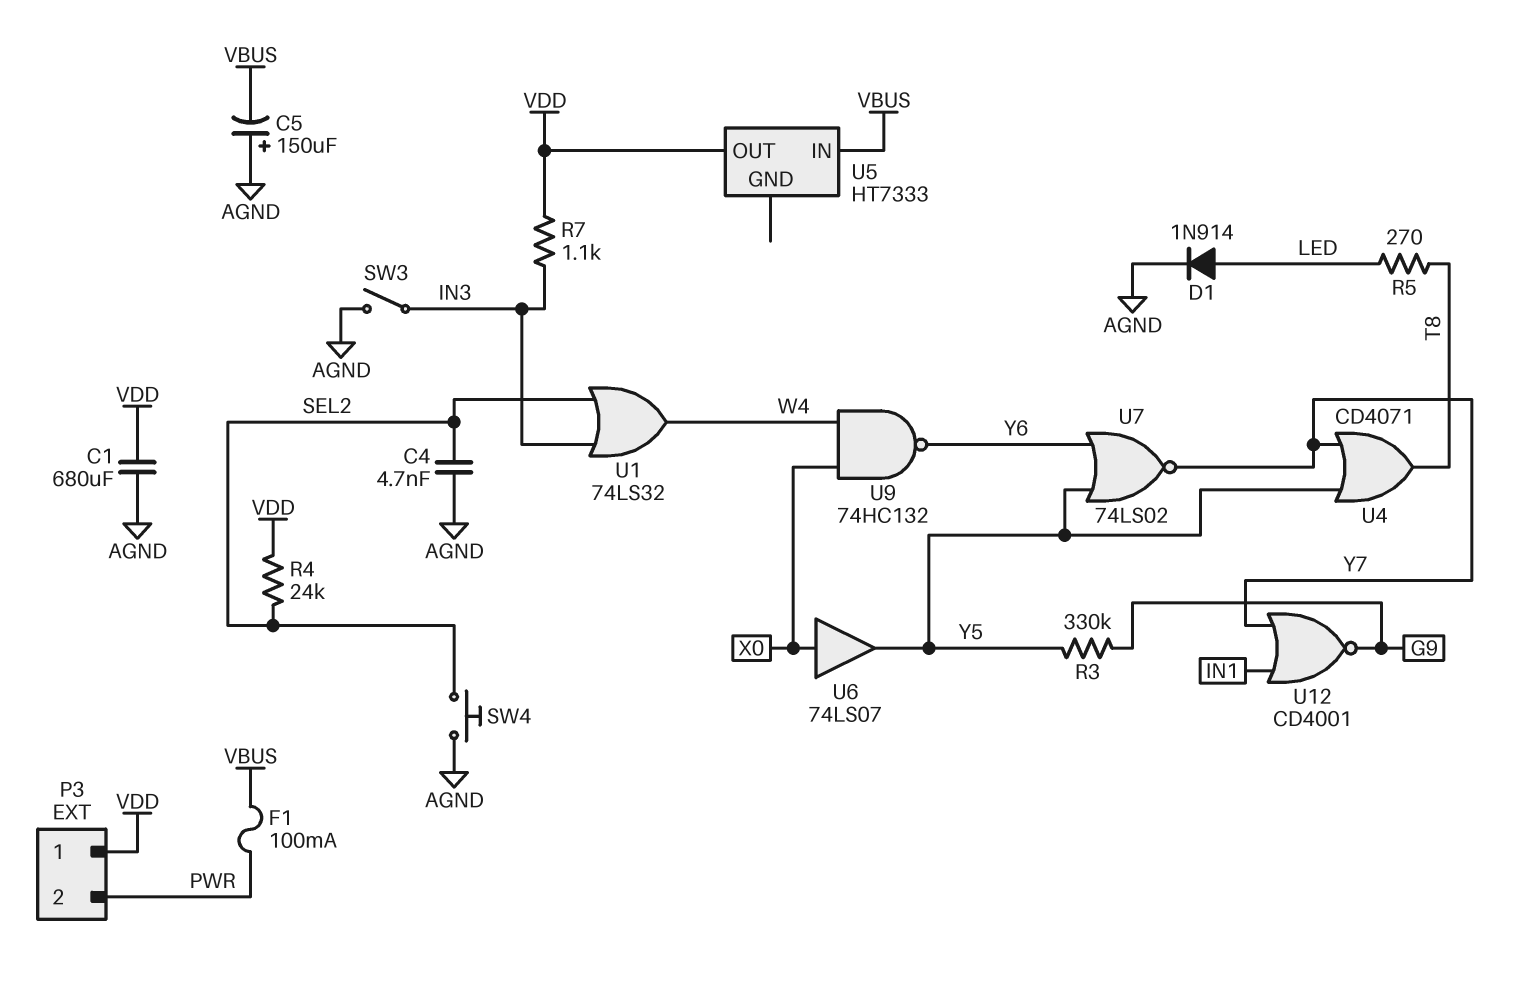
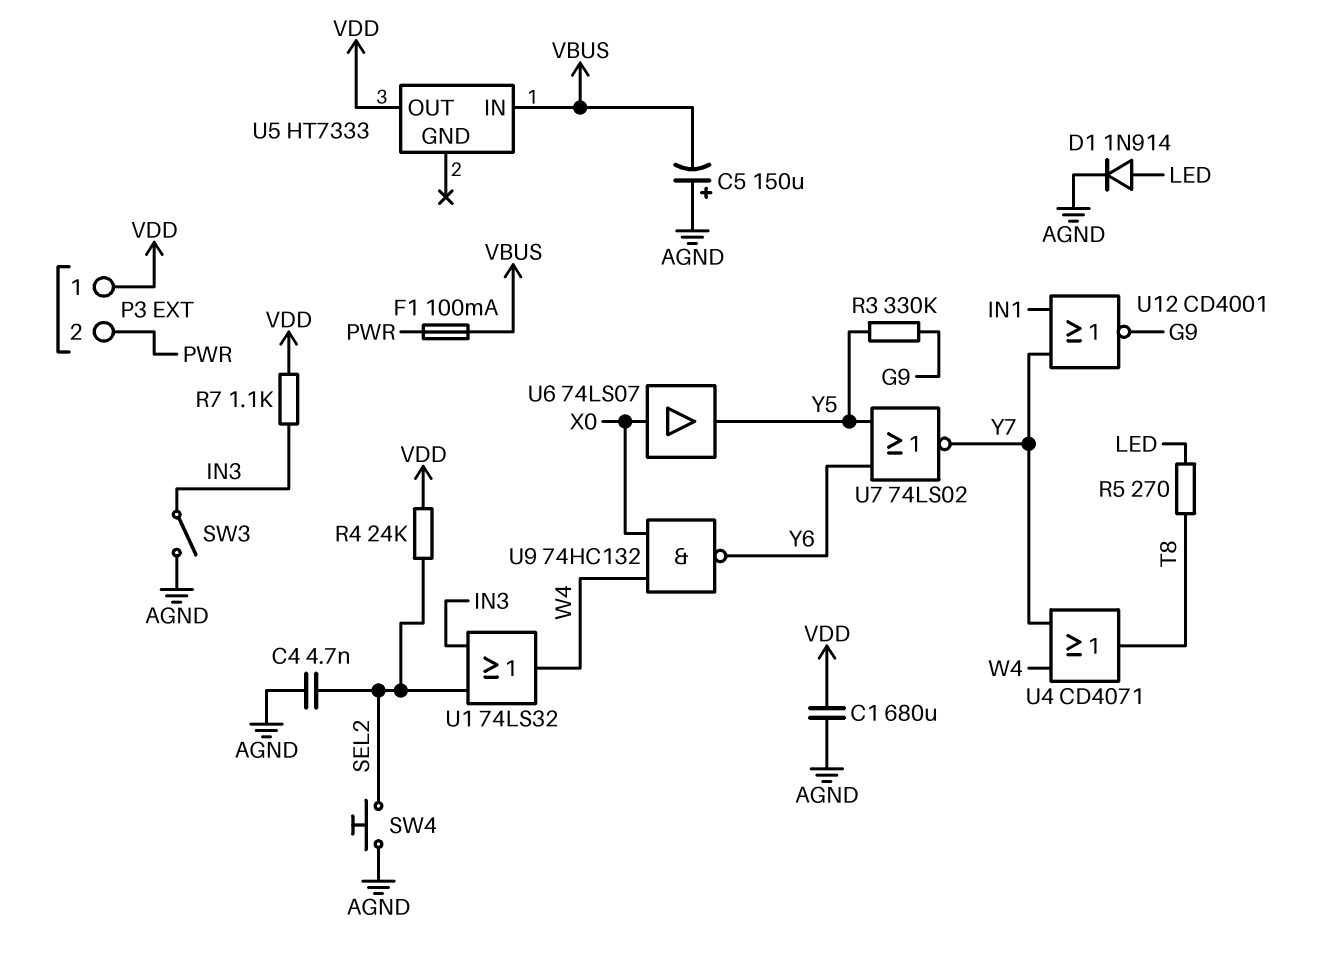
U4: OR CD4071 (in Y5, in Y7, out T8) -> OR CD4071 (in W4, in Y7, out T8)

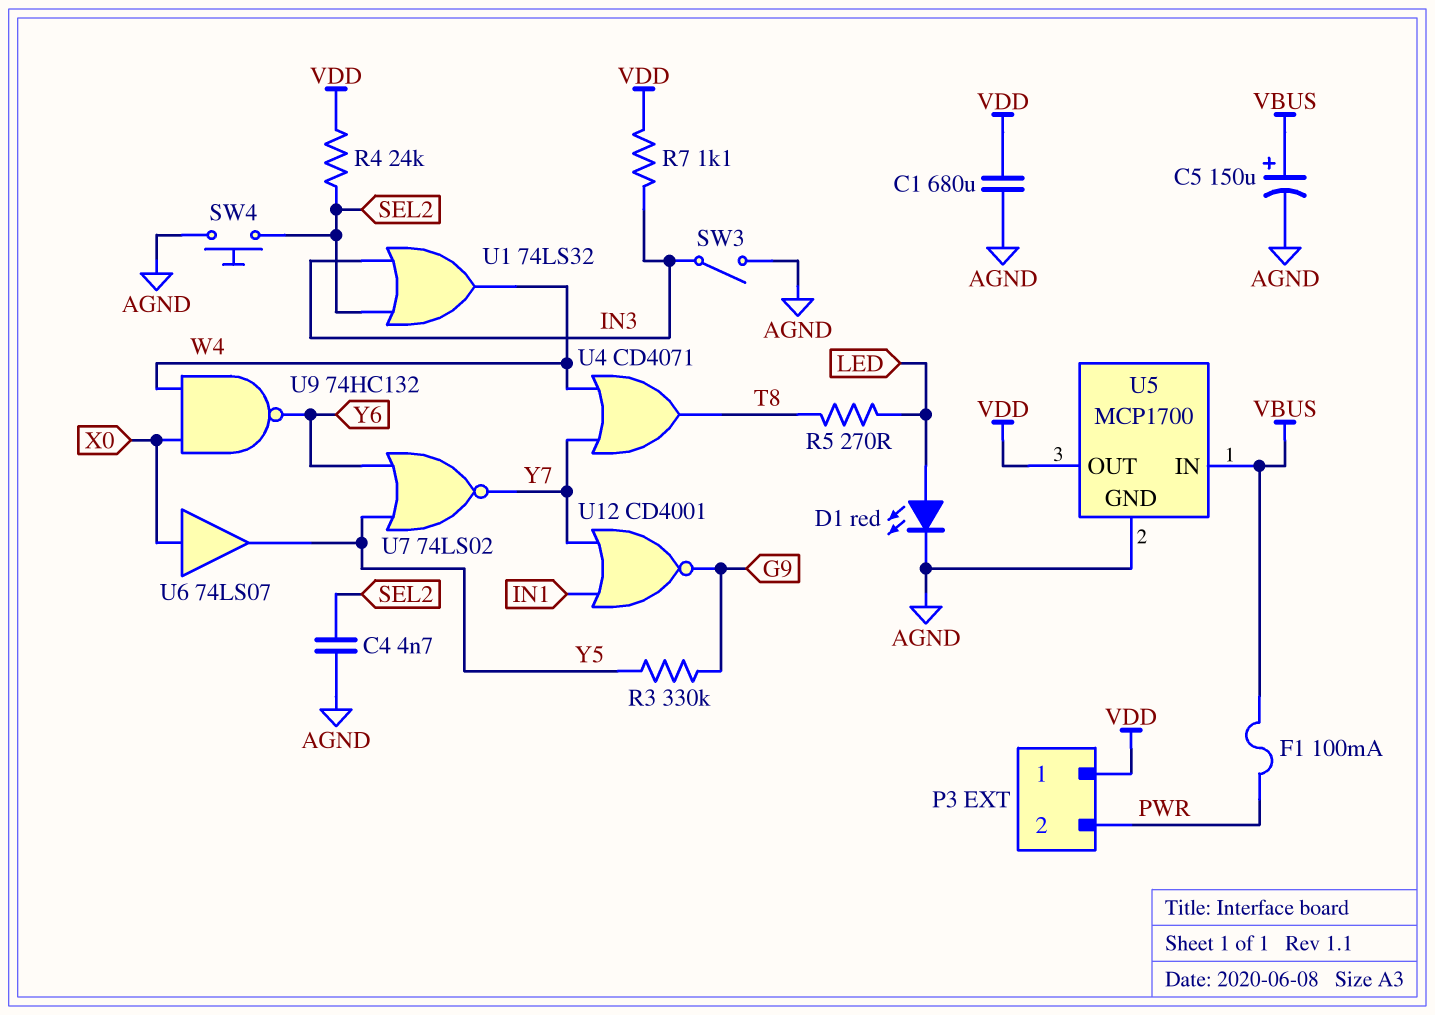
C5: 150uF (plus AGND, minus VBUS) -> 150uF (plus VBUS, minus AGND)
D1: diode 1N914 (A LED, K AGND) -> LED red (A LED, K AGND)
U5: HT7333 -> MCP1700
U5 pin GND: none -> AGND

